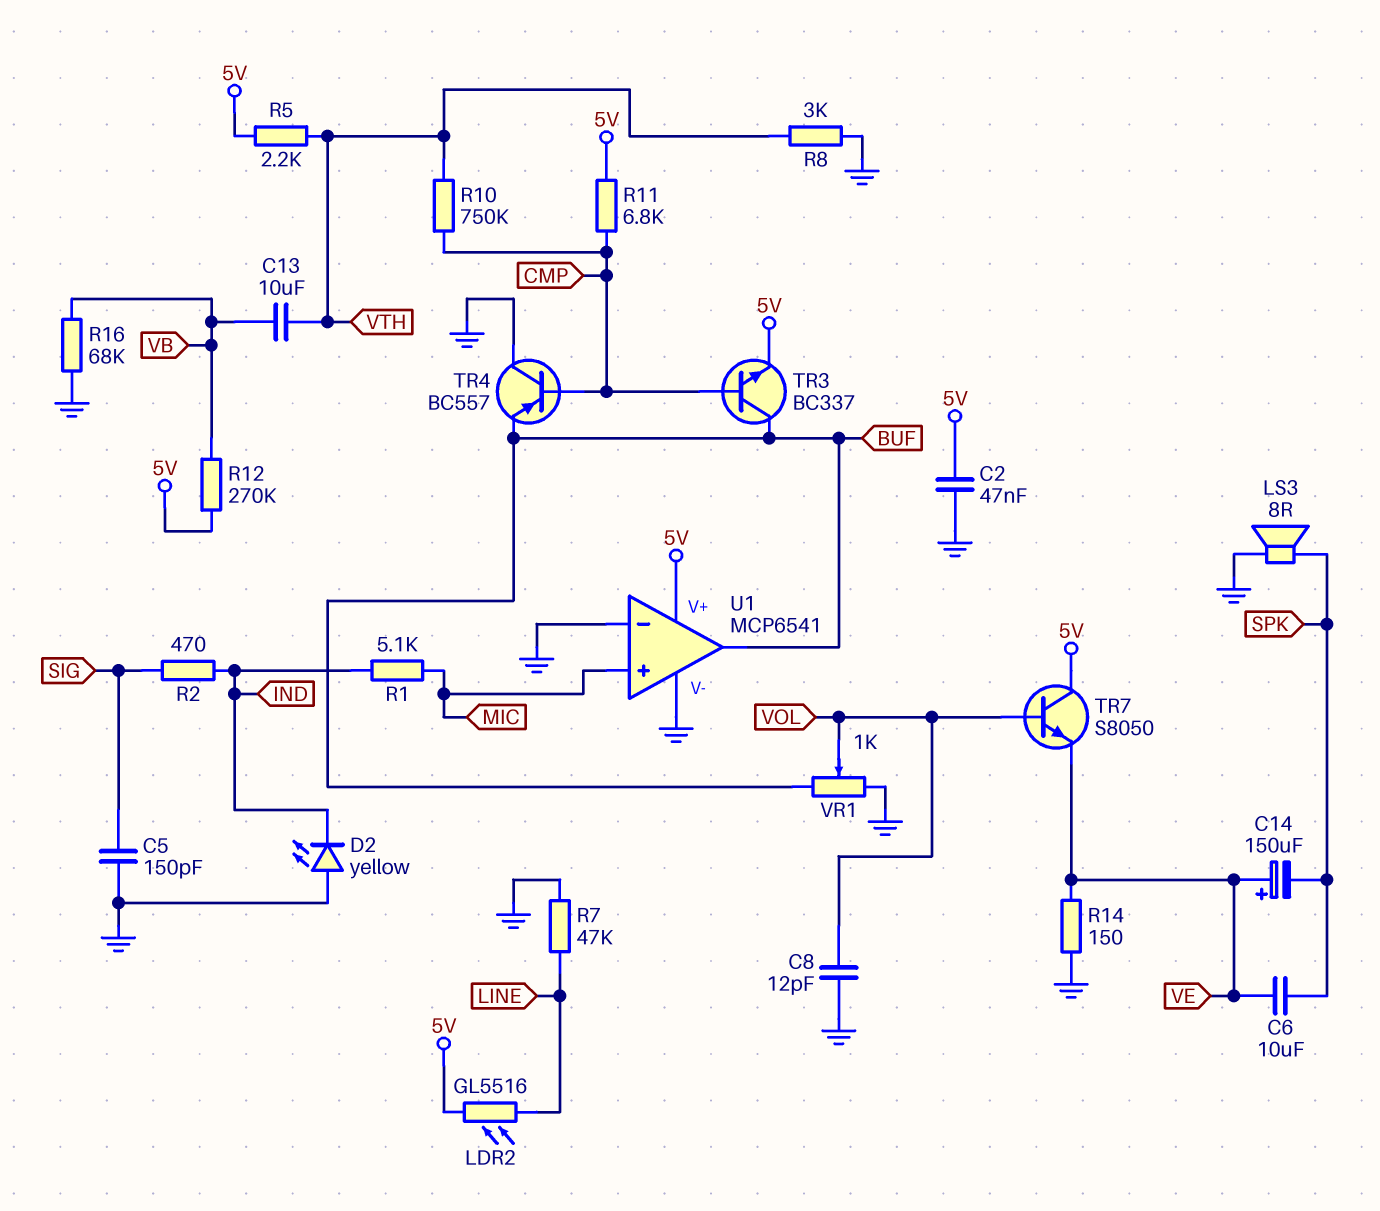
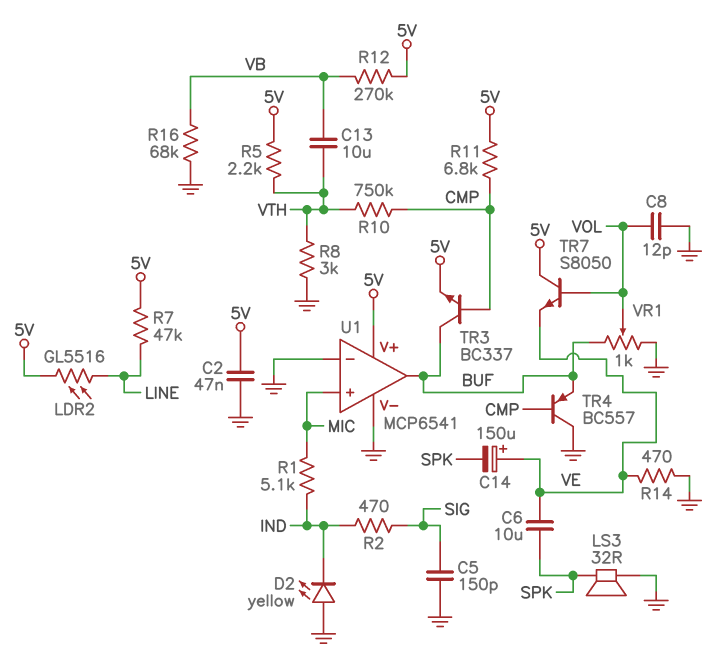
LS3: speaker 8R (GND, SPK) -> speaker 32R (GND, SPK)
R7: 47k (GND, LINE) -> 47k (5V, LINE)
R14: 150 (GND, VE) -> 470 (GND, VE)

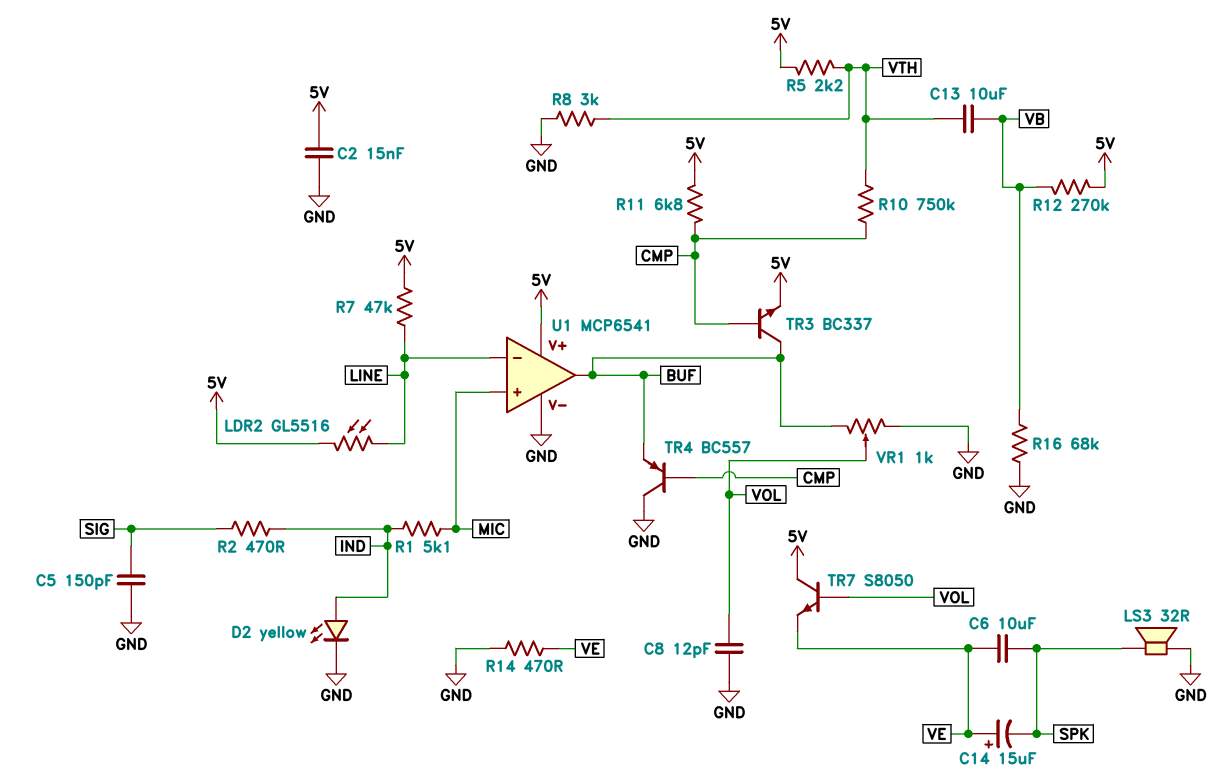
C2: 47nF (5V, GND) -> 15nF (5V, GND)
C14: 150uF (plus VE, minus SPK) -> 15uF (plus VE, minus SPK)
D2: LED yellow (A GND, K IND) -> LED yellow (A IND, K GND)
U1 pin in-: GND -> LINE

